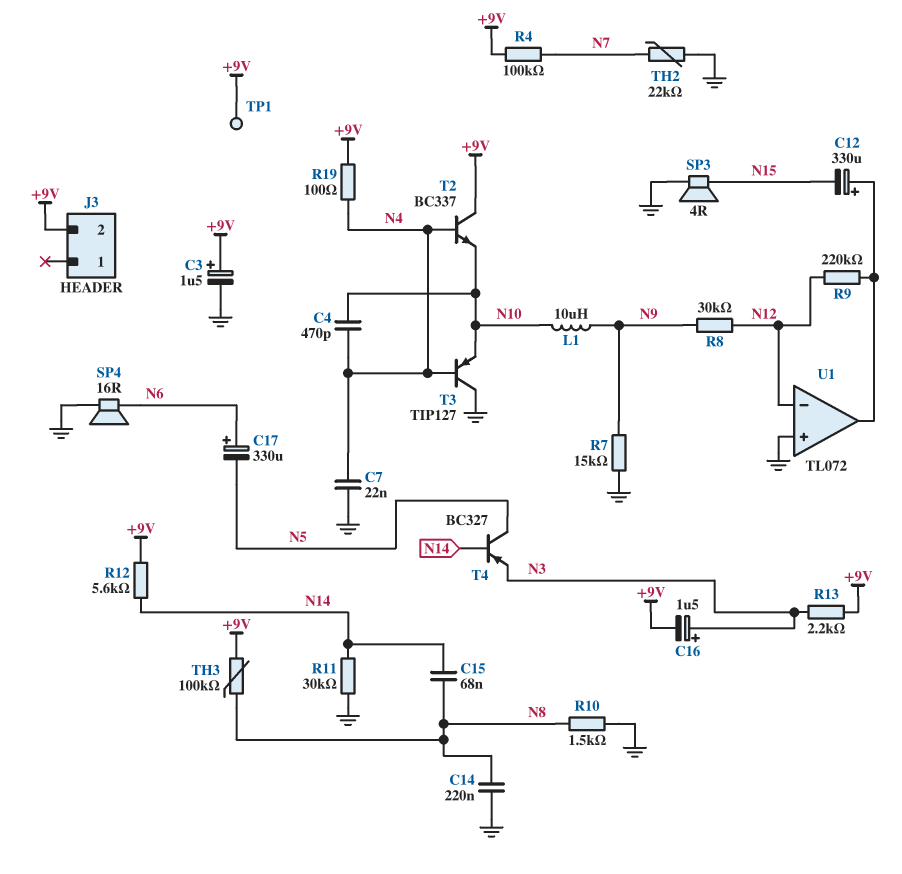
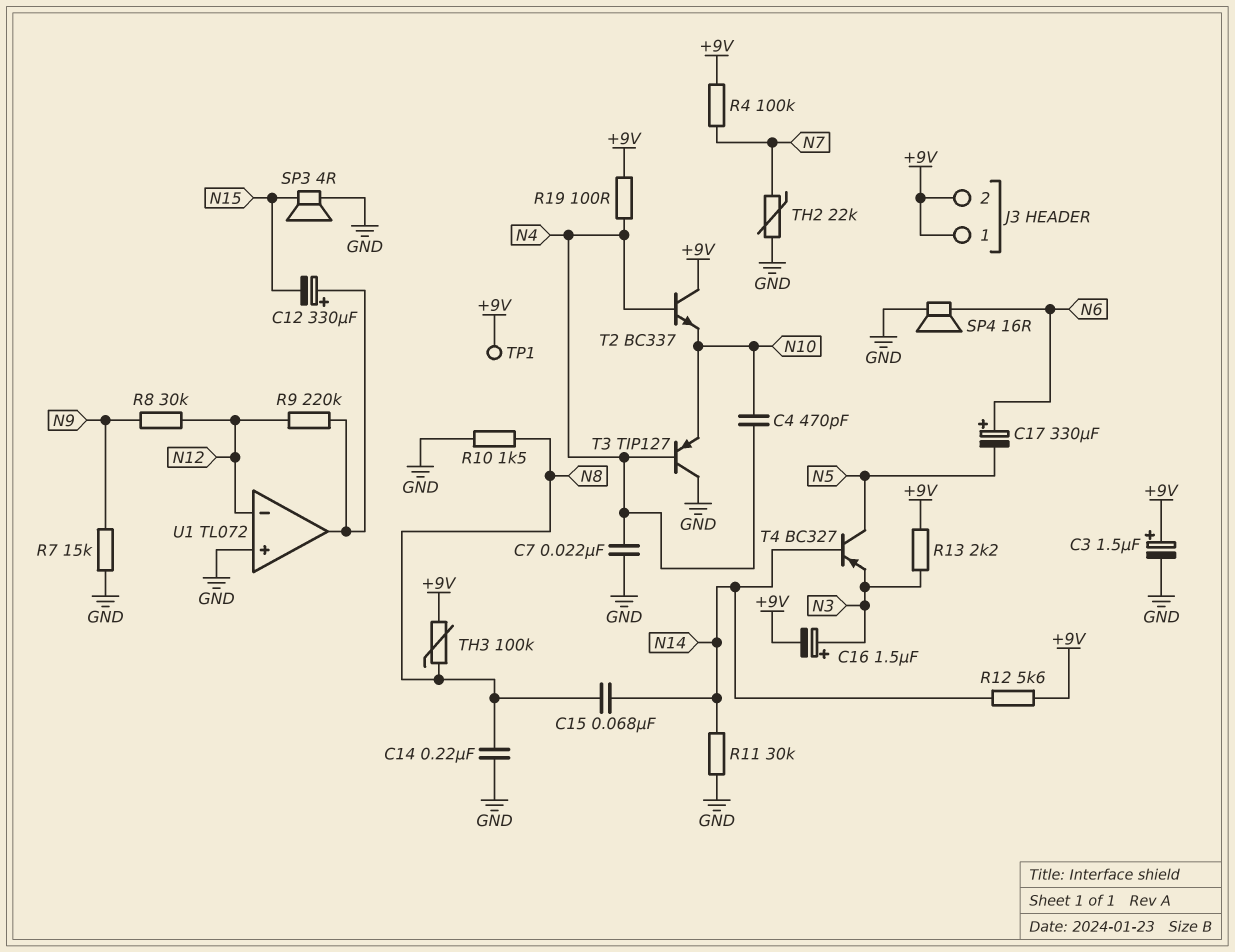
J3 pin 1: none -> +9V
L1: 10uH (N9, N10) -> none

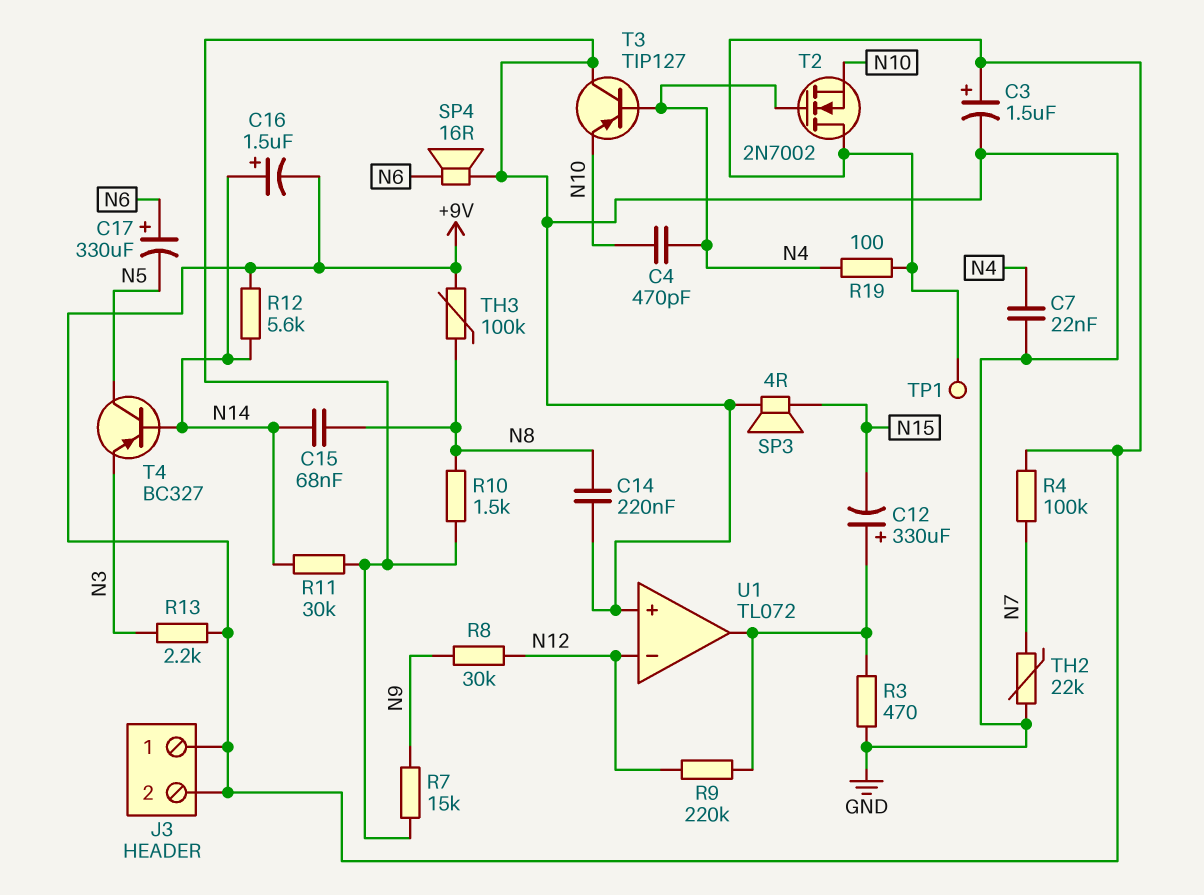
C16: 1.5uF (plus N3, minus +9V) -> 1.5uF (plus N14, minus +9V)
R3: none -> 470 (GND, U1/out)
T2: NPN BC337 (B N4, C +9V, E N10) -> NMOS 2N7002 (G N4, D +9V, S N10)

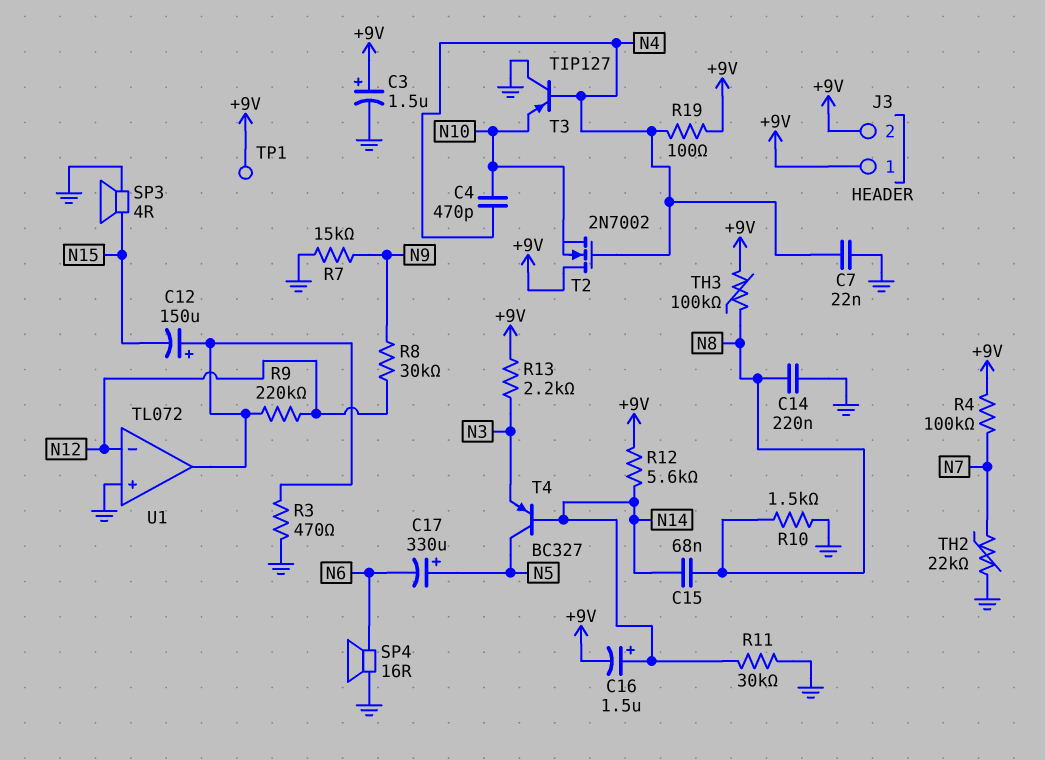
C12: 330uF (plus U1/out, minus N15) -> 150uF (plus U1/out, minus N15)
C17: 330uF (plus N6, minus N5) -> 330uF (plus N5, minus N6)

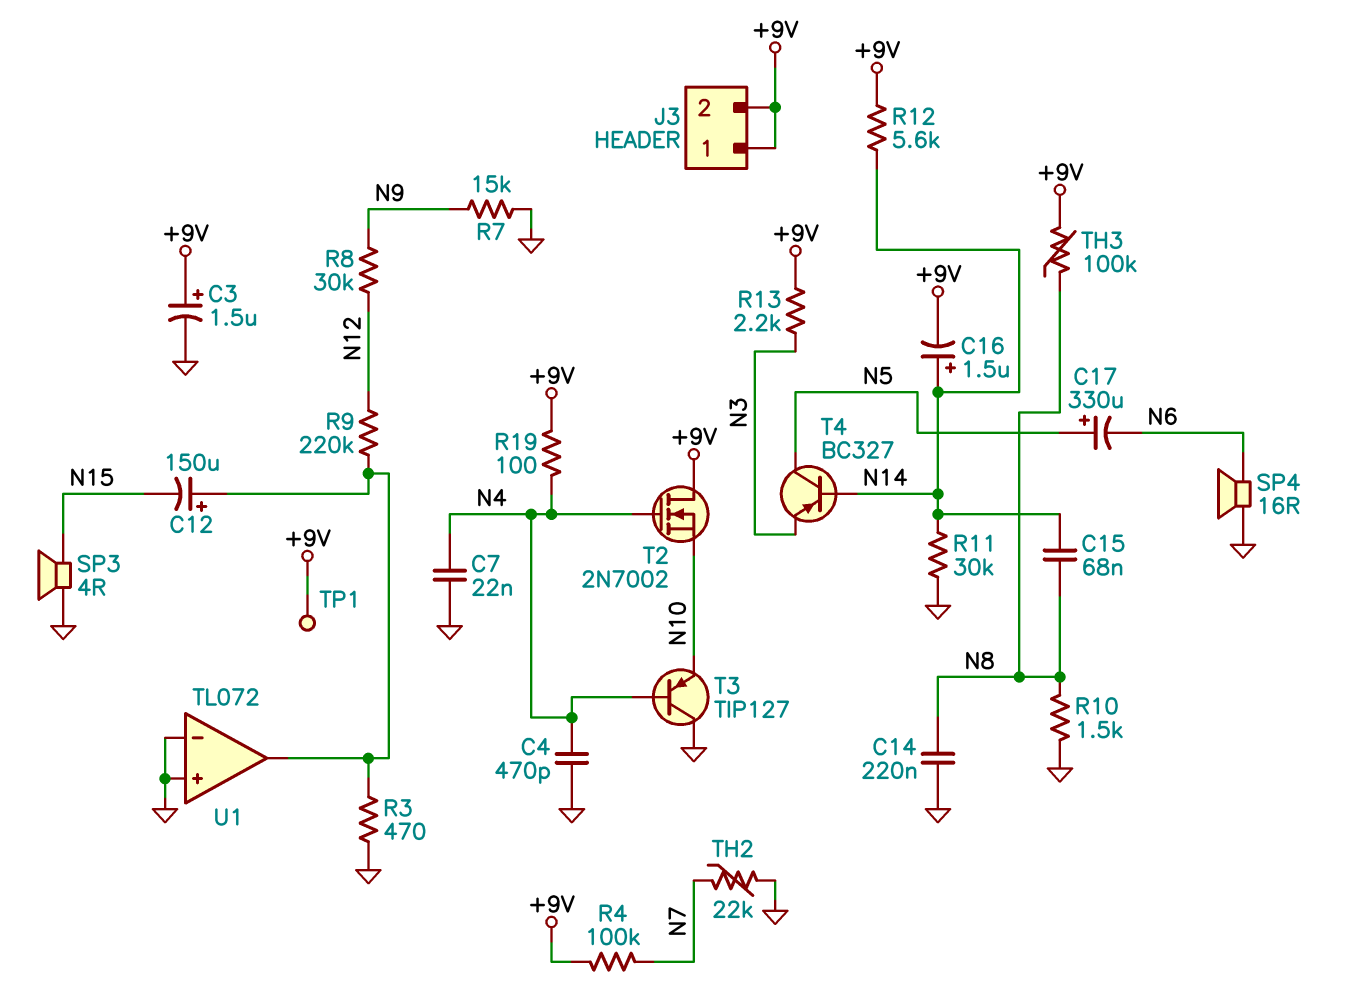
C4: 470pF (N4, N10) -> 470pF (GND, N4)
U1 pin in-: N12 -> GND

